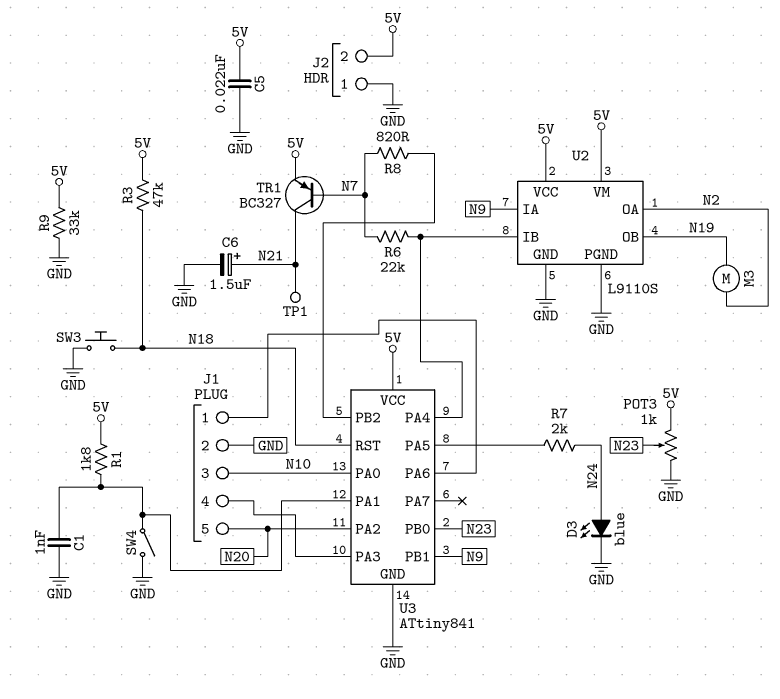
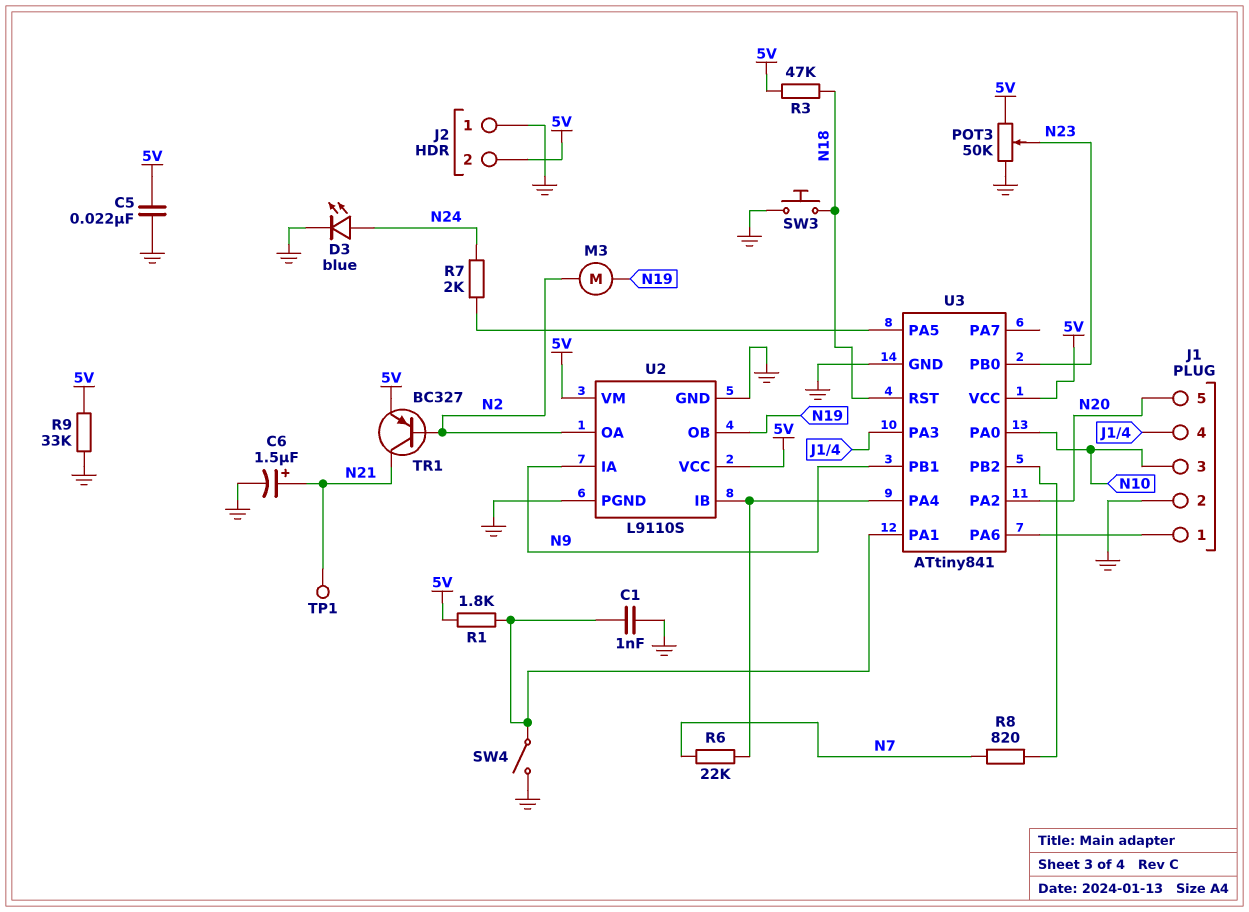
POT3: 1k (5V, GND, wiper N23) -> 50k (5V, GND, wiper N23)
TR1: PNP BC327 (B N7, C N21, E 5V) -> PNP BC327 (B N2, C N21, E 5V)

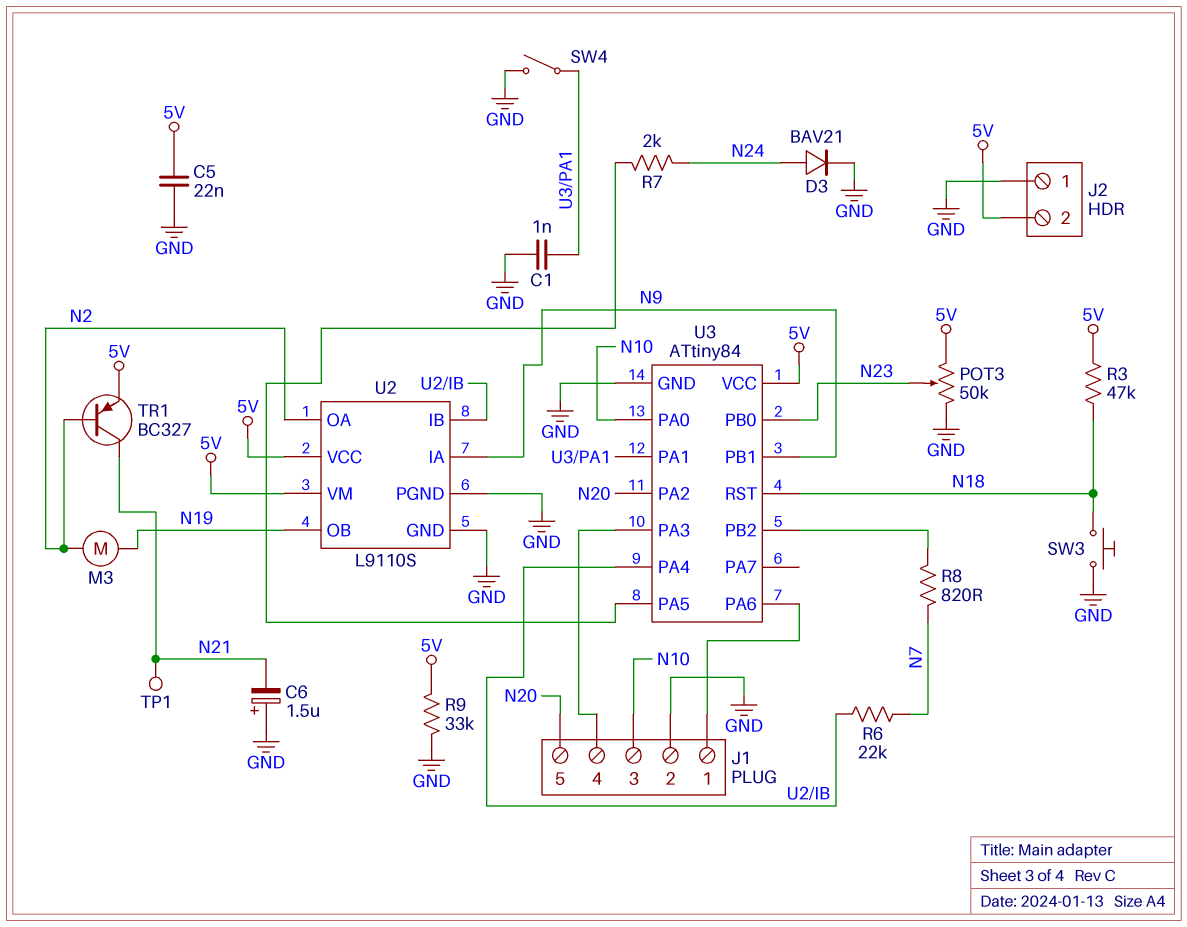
C6: 1.5uF (plus N21, minus GND) -> 1.5uF (plus GND, minus N21)
D3: LED blue (A N24, K GND) -> diode BAV21 (A N24, K GND)
R1: 1.8k (5V, U3/PA1) -> none
U3: ATtiny841 -> ATtiny84

